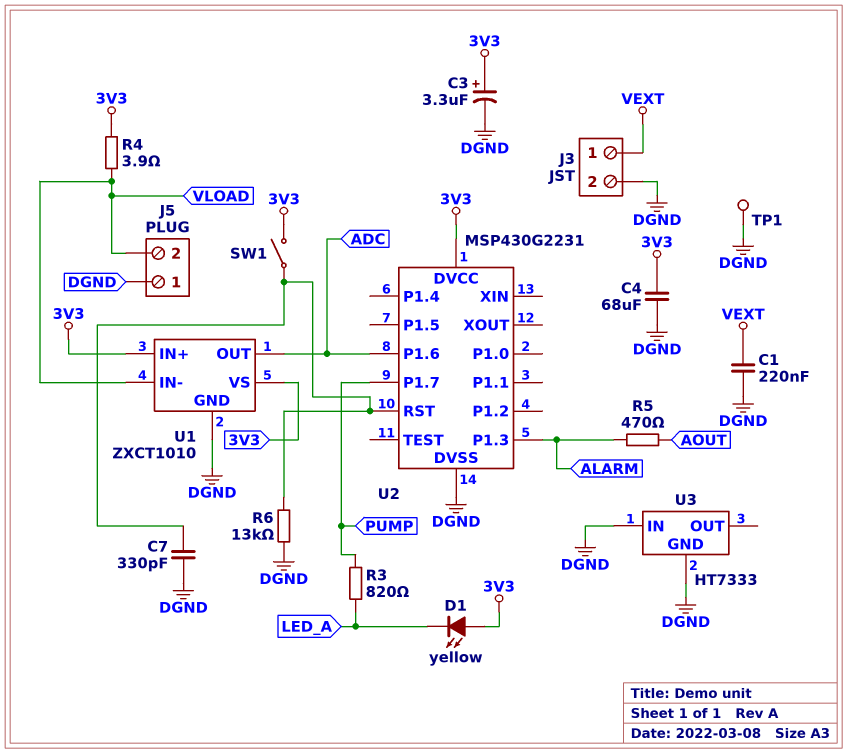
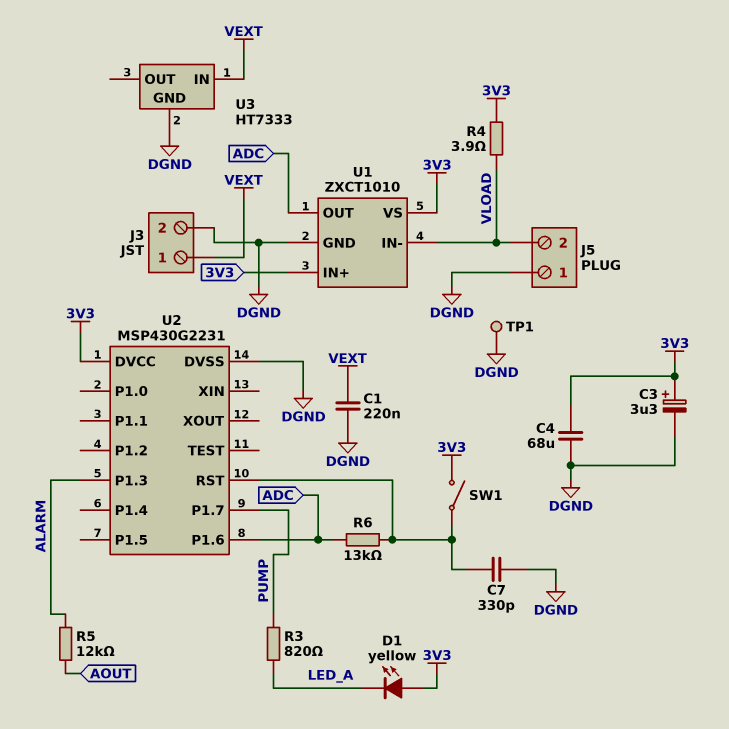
R5: 470 (ALARM, AOUT) -> 12k (ALARM, AOUT)
R6: 13k (DGND, U2/RST) -> 13k (ADC, U2/RST)
U3 pin IN: DGND -> VEXT

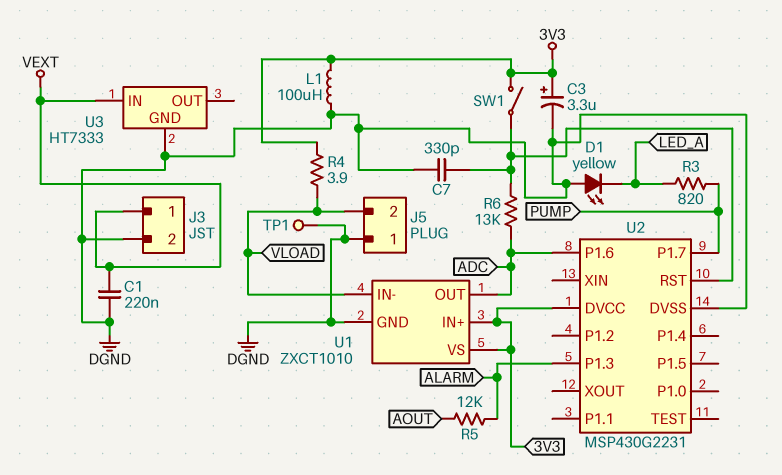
C4: 68uF (3V3, DGND) -> none
D1: LED yellow (A 3V3, K LED_A) -> LED yellow (A DGND, K LED_A)
L1: none -> 100uH (3V3, DGND)

